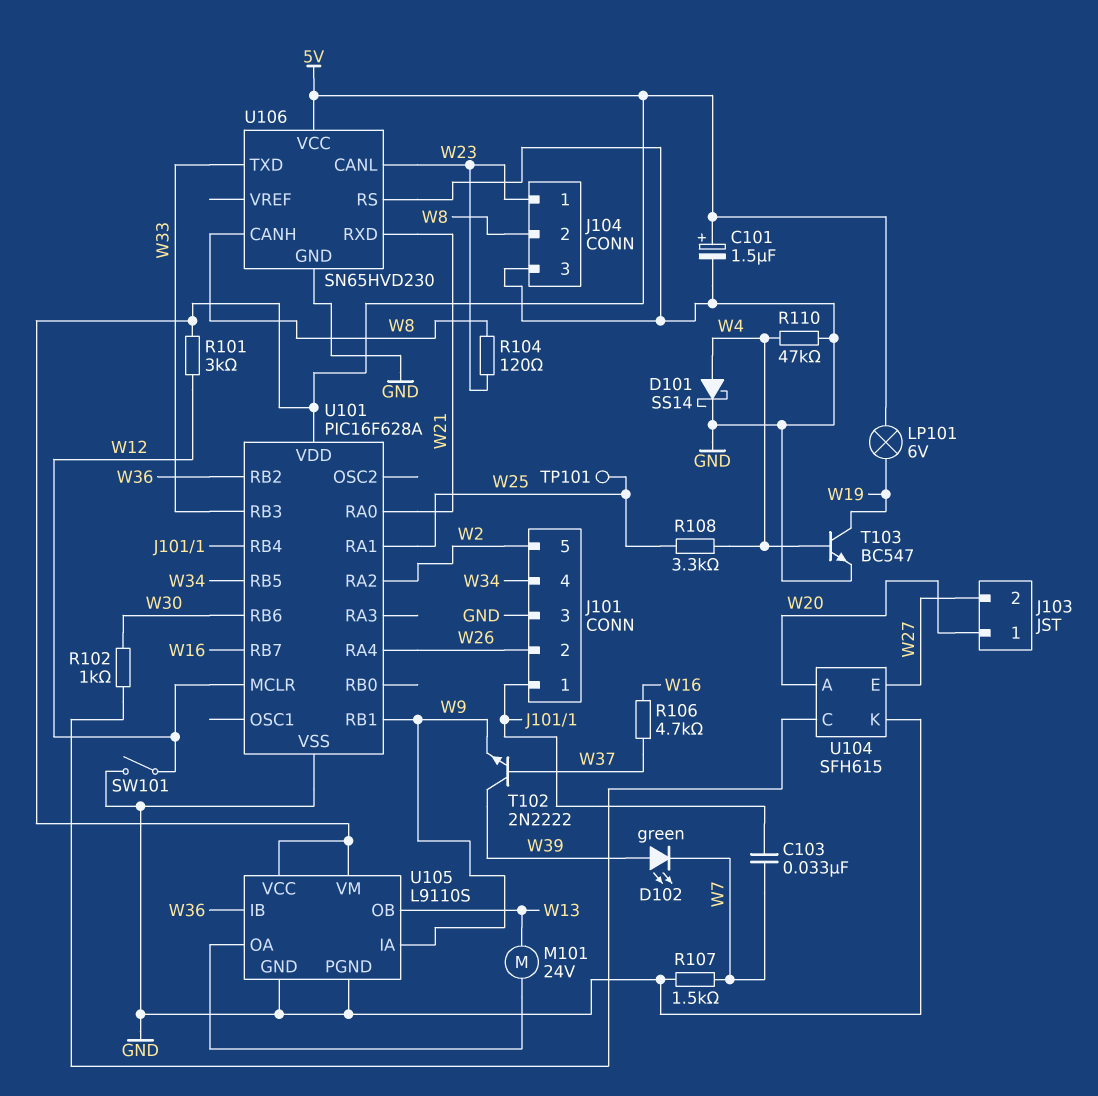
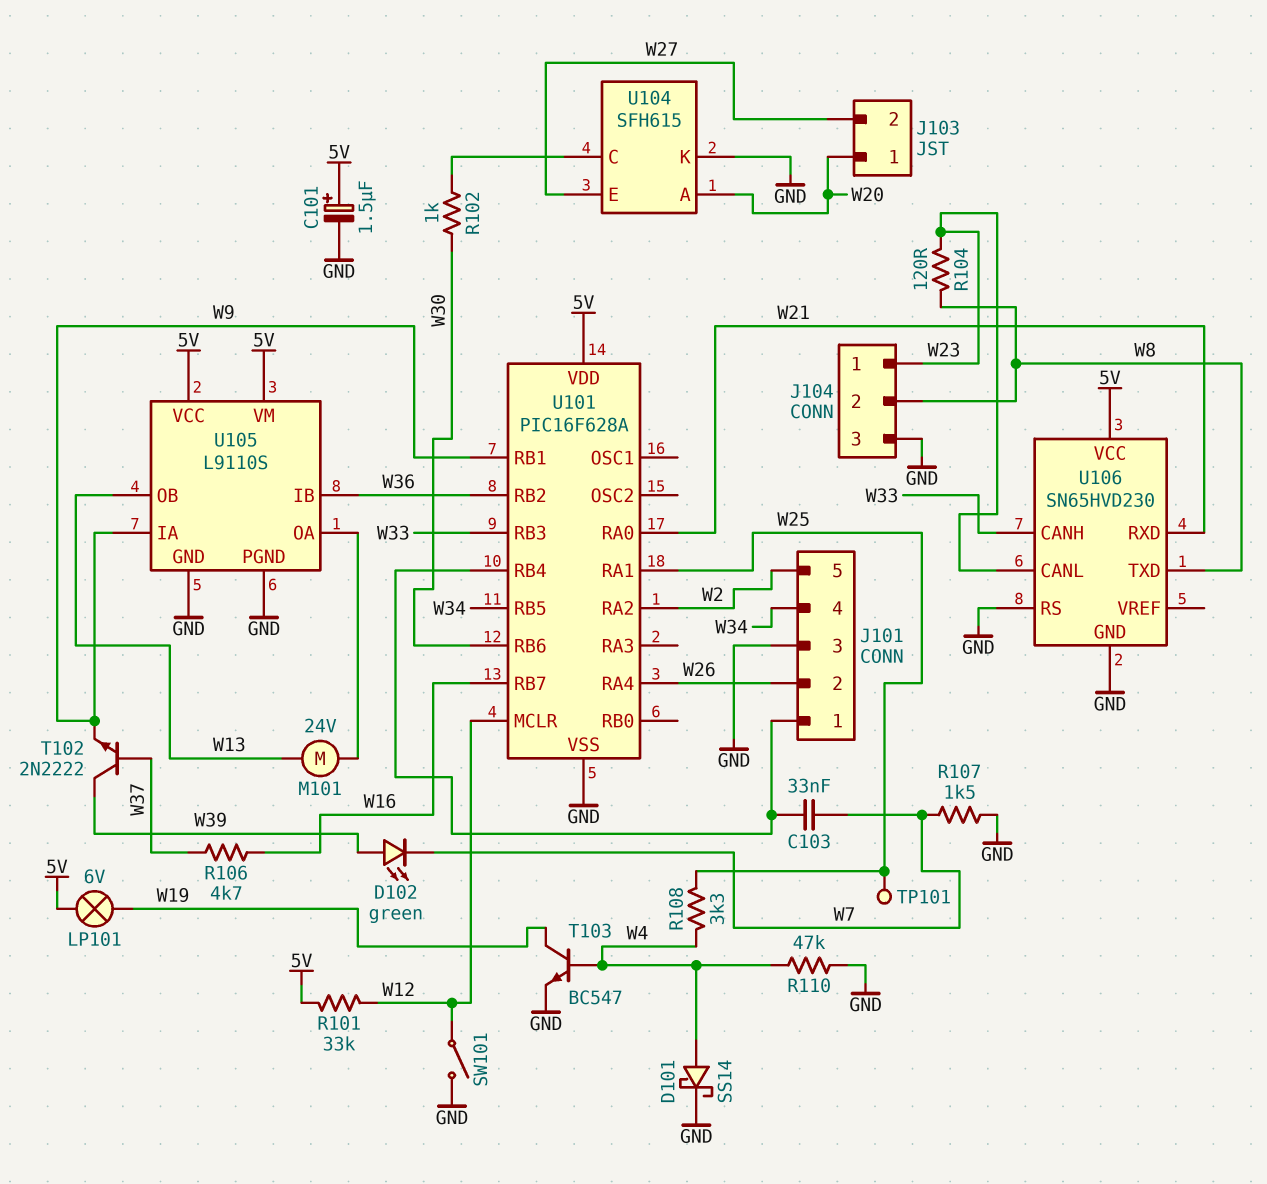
R101: 3k (5V, W12) -> 33k (5V, W12)
U106 pin CANH: W8 -> W33
U106 pin TXD: W33 -> W8

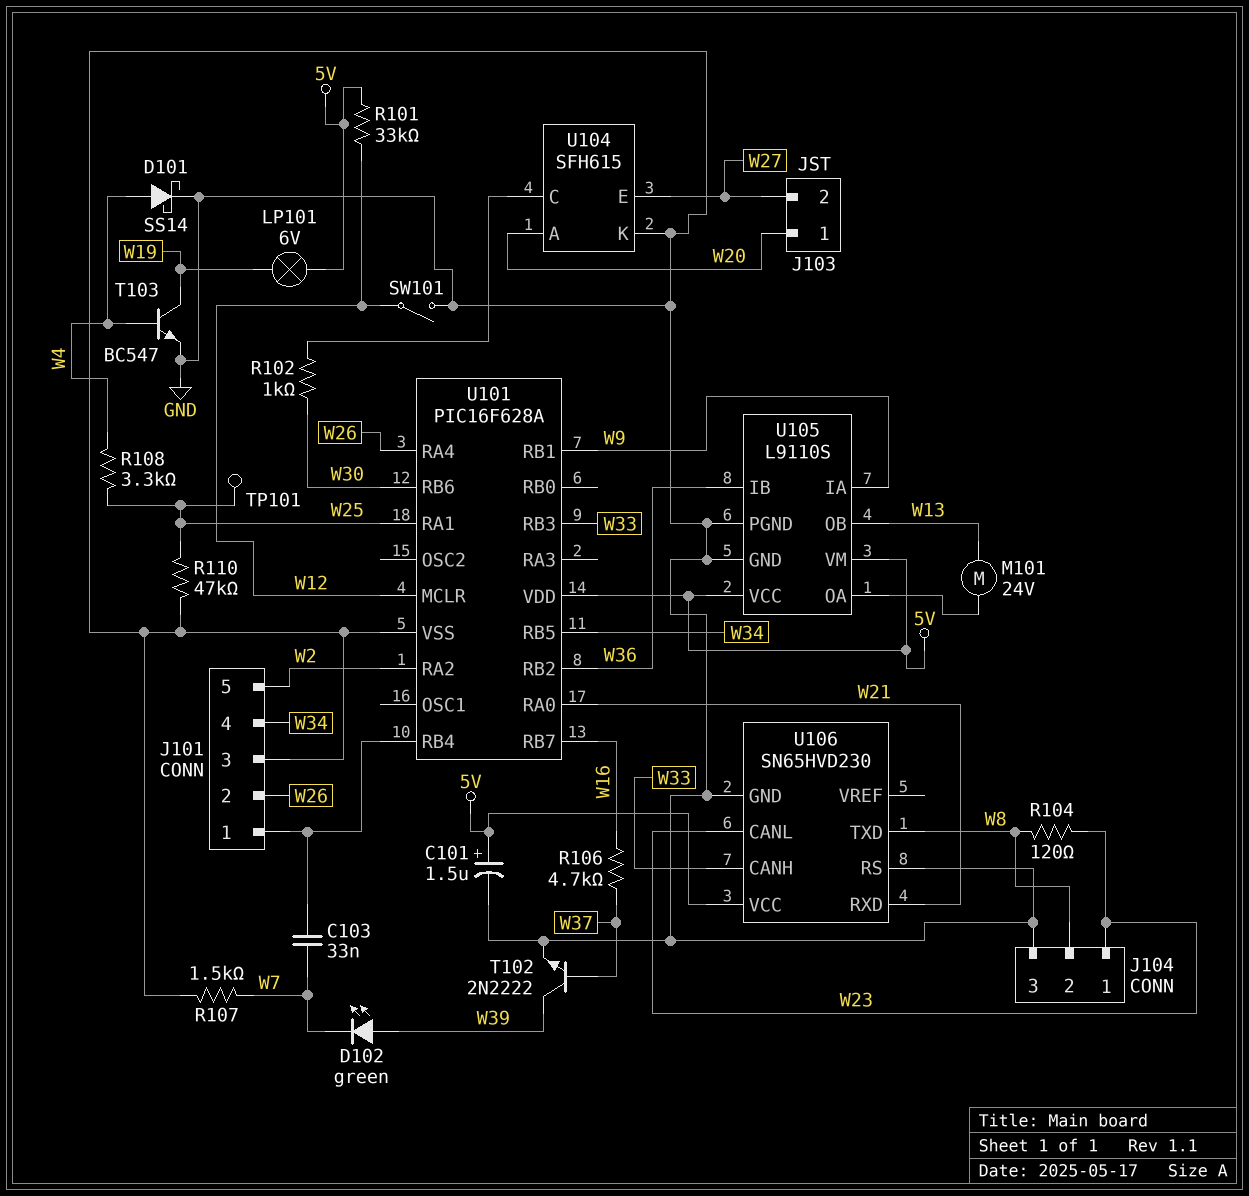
R110: 47k (GND, W4) -> 47k (GND, W25)
T102: NPN 2N2222 (B W37, C W39, E W9) -> NPN 2N2222 (B W37, C W39, E GND)

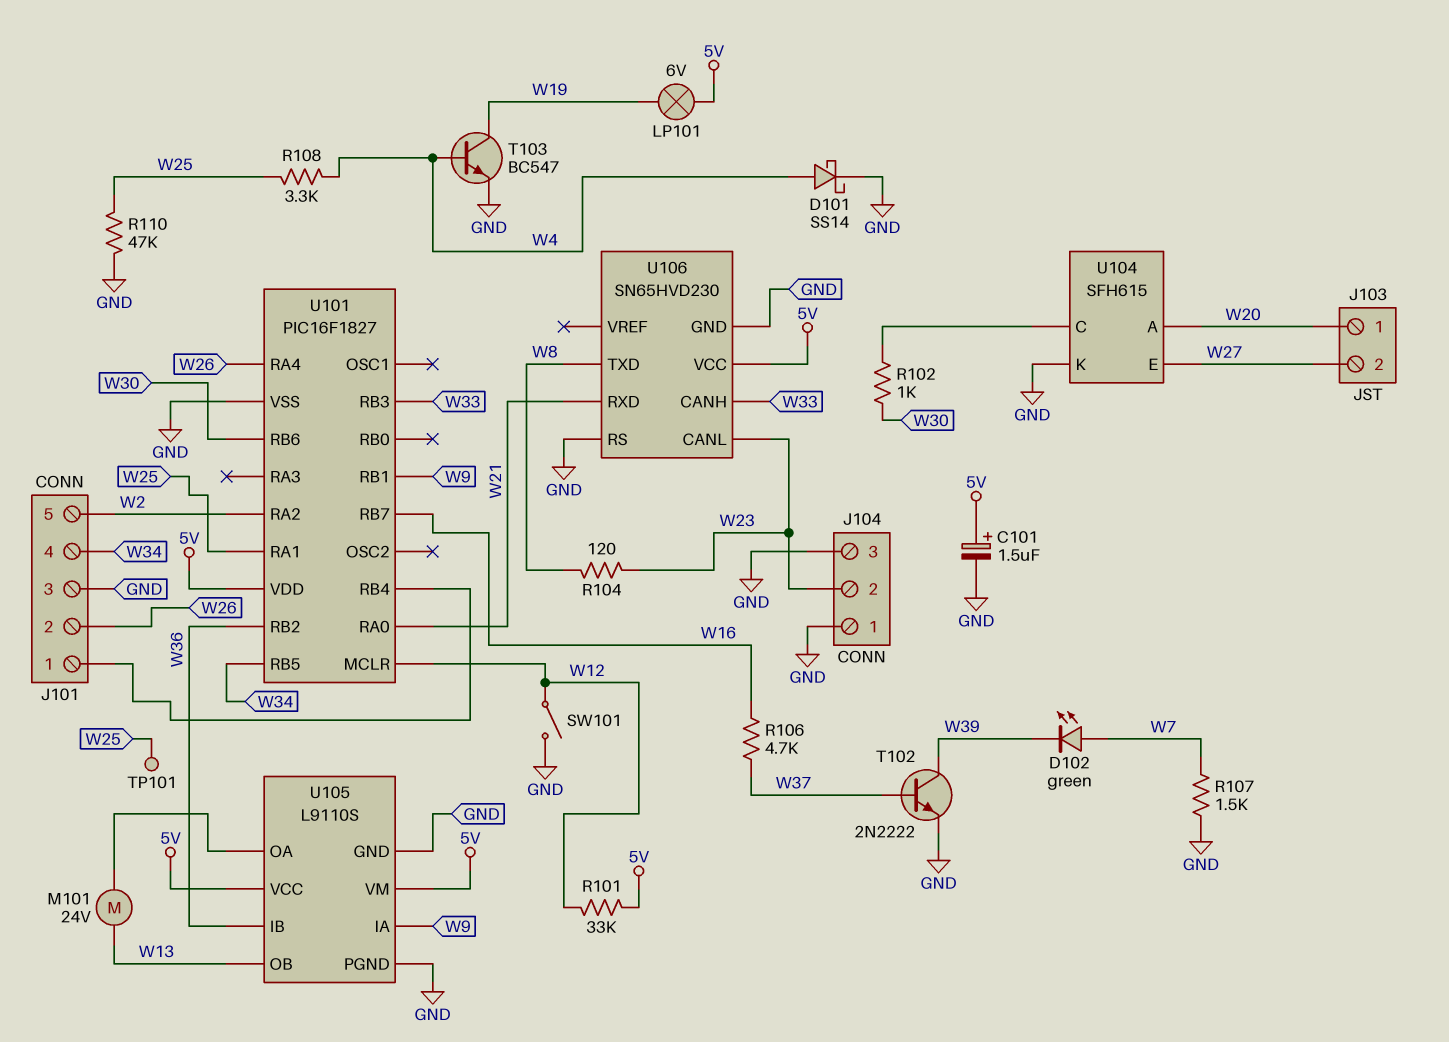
C103: 33nF (J101/1, W7) -> none
D102: LED green (A W39, K W7) -> LED green (A W7, K W39)
J104 pin 1: W23 -> GND
J104 pin 2: W8 -> W23
U101: PIC16F628A -> PIC16F1827

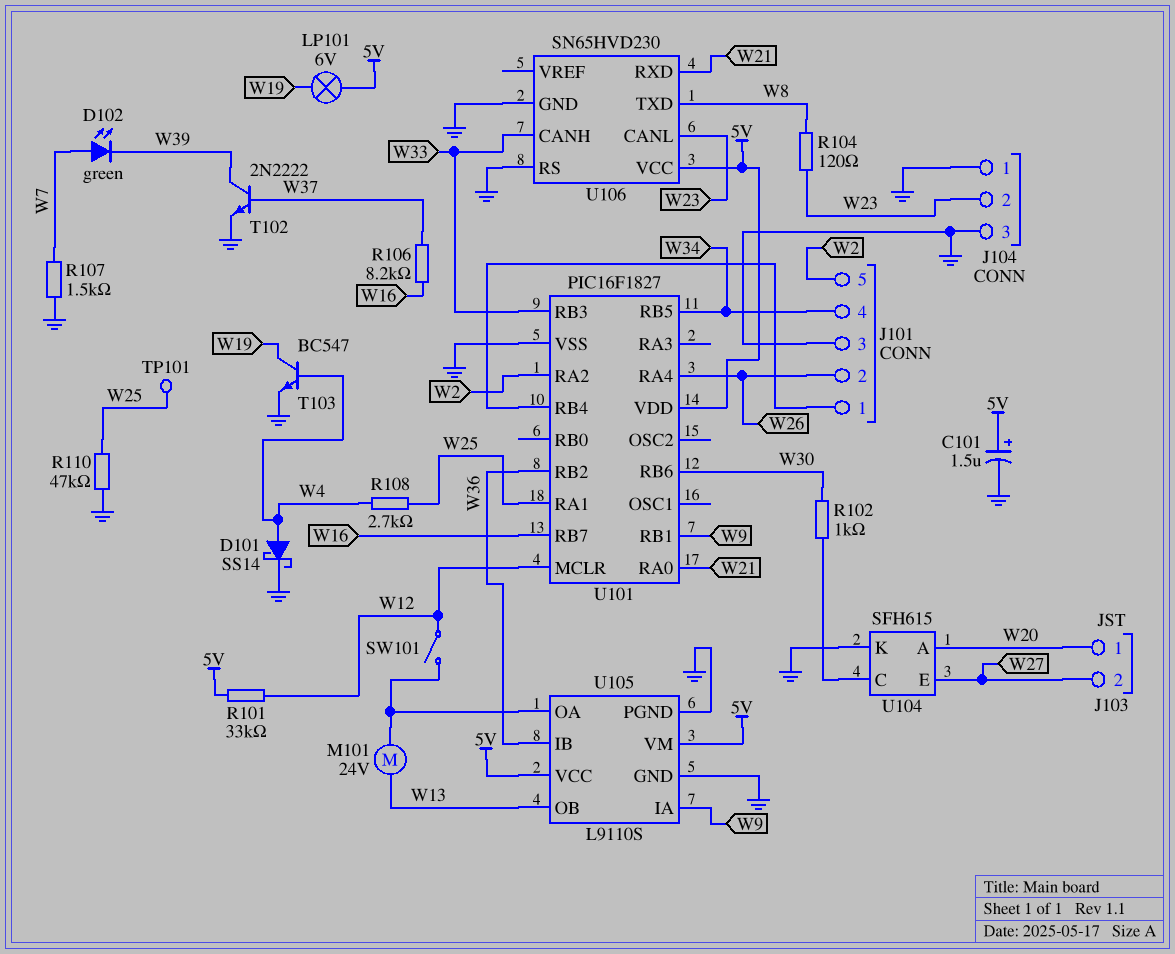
R106: 4.7k (W16, W37) -> 8.2k (W16, W37)
R108: 3.3k (W4, W25) -> 2.7k (W4, W25)
SW101: switch (GND, W12) -> switch (U105/OA, W12)

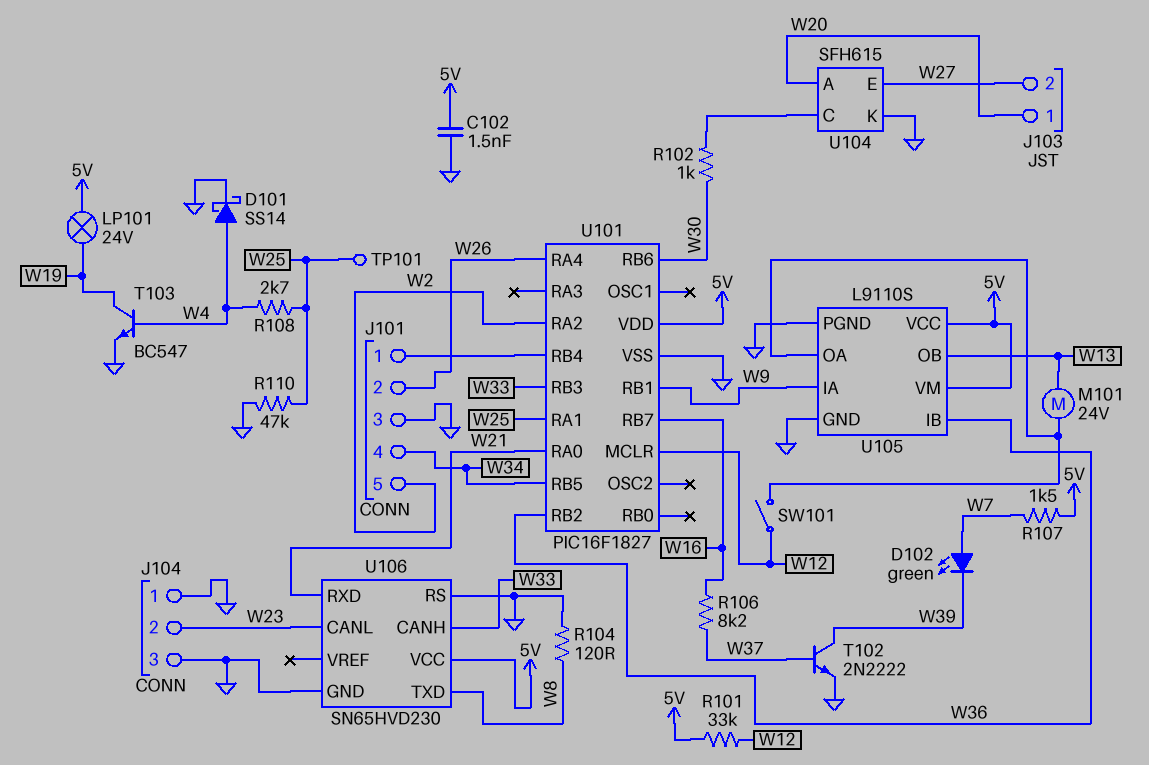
C101: 1.5uF (plus 5V, minus GND) -> none
C102: none -> 1.5nF (5V, GND)
LP101: lamp 6V (5V, W19) -> lamp 24V (5V, W19)
R104: 120 (W8, W23) -> 120 (GND, W8)
R107: 1.5k (GND, W7) -> 1.5k (5V, W7)

